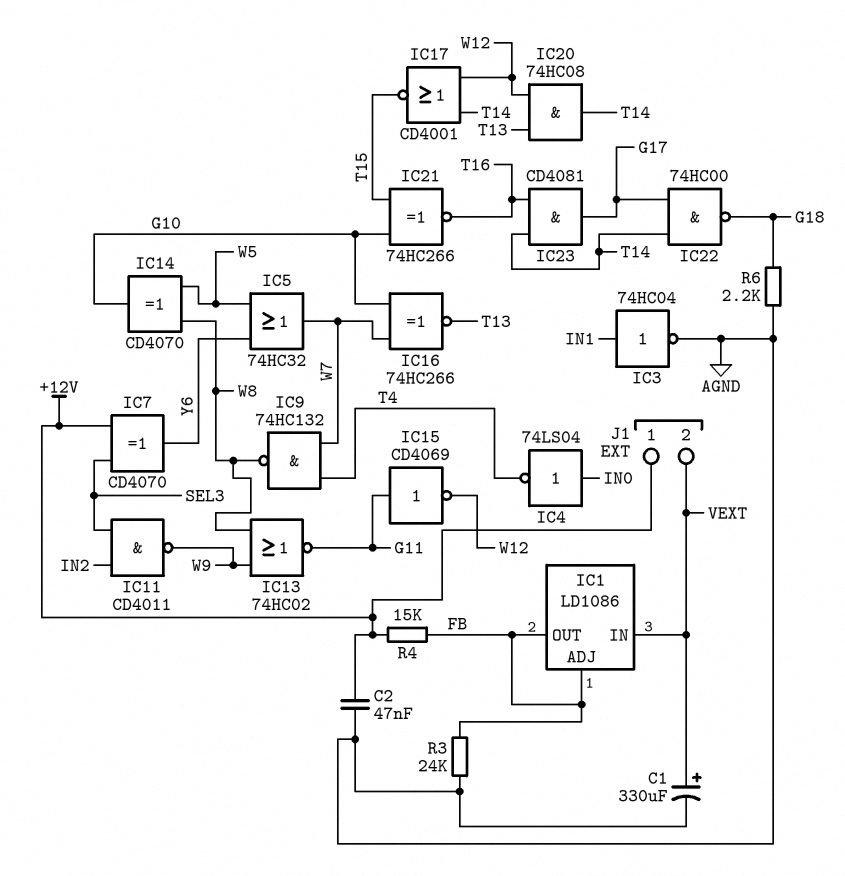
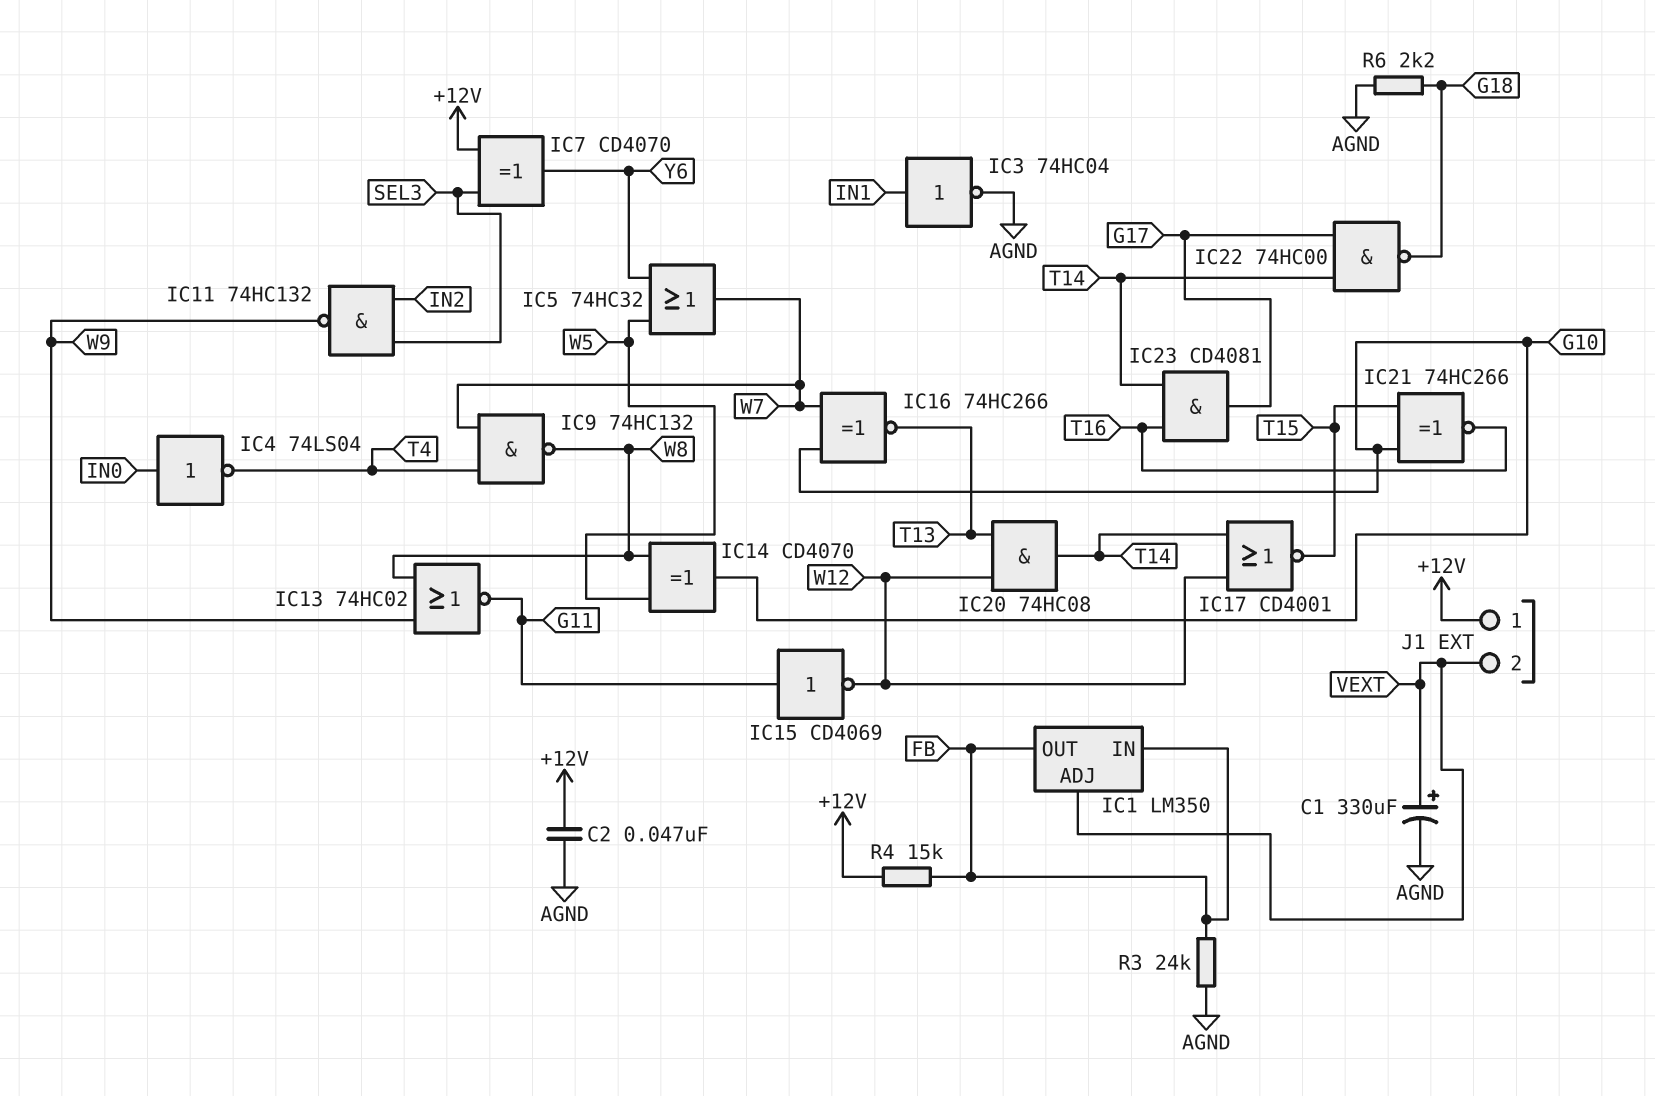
IC1: LD1086 -> LM350
IC1 pin ADJ: FB -> VEXT
IC1 pin IN: VEXT -> FB
IC11: NAND CD4011 (in IN2, in SEL3, out W9) -> NAND 74HC132 (in IN2, in SEL3, out W9)

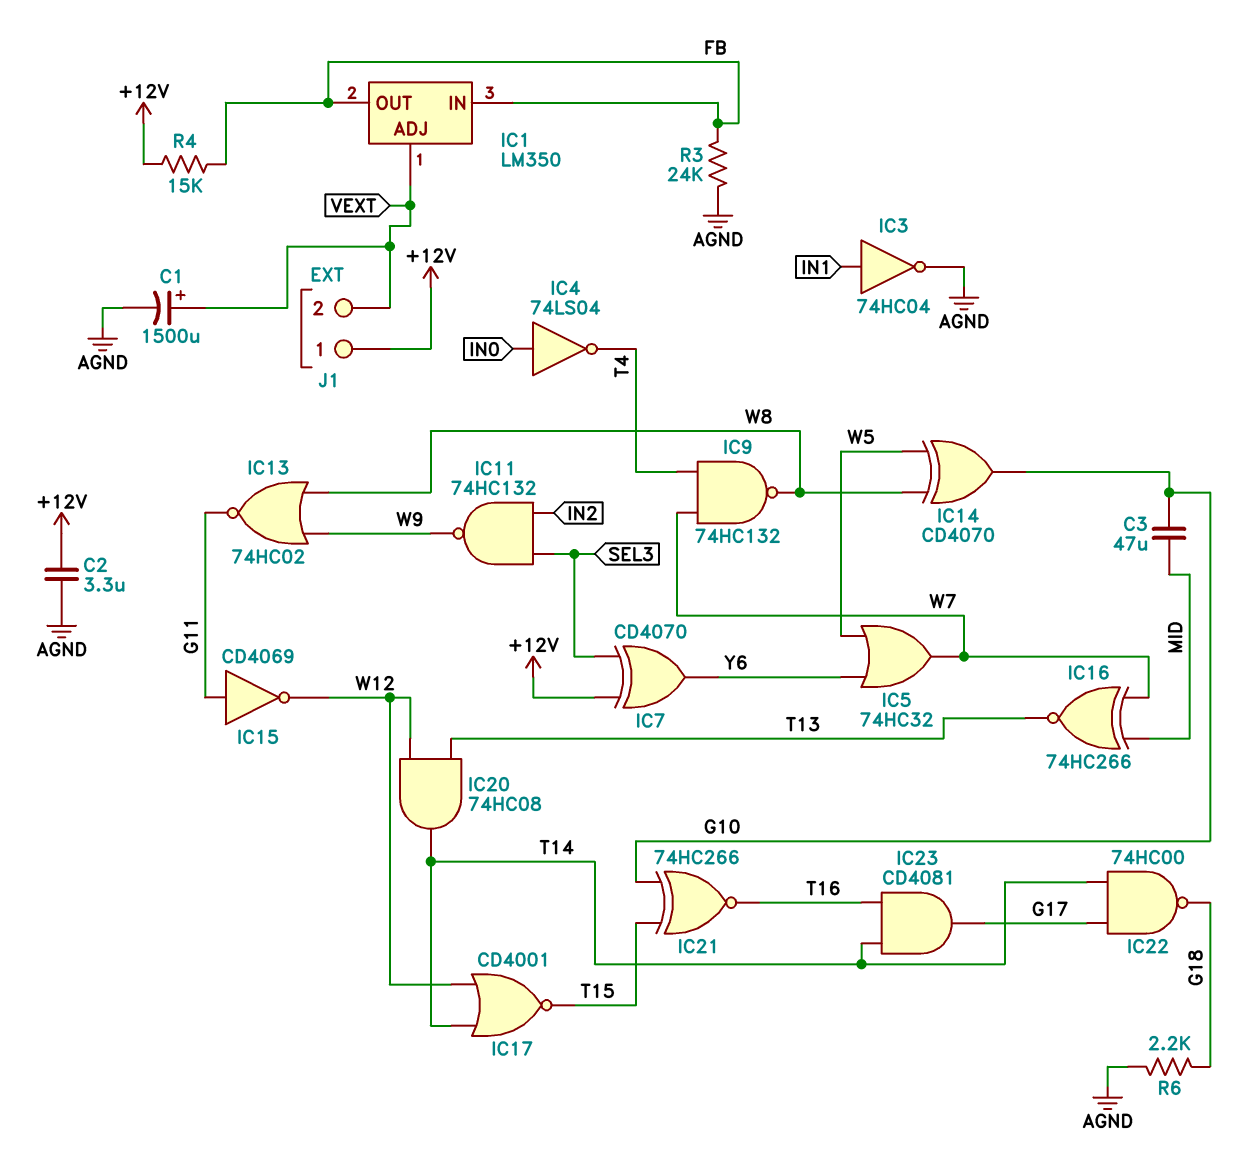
C1: 330uF (plus VEXT, minus AGND) -> 1500uF (plus VEXT, minus AGND)
C2: 47nF (+12V, AGND) -> 3.3uF (+12V, AGND)
C3: none -> 47uF (G10, MID)
IC16: XNOR 74HC266 (in G10, in W7, out T13) -> XNOR 74HC266 (in MID, in W7, out T13)

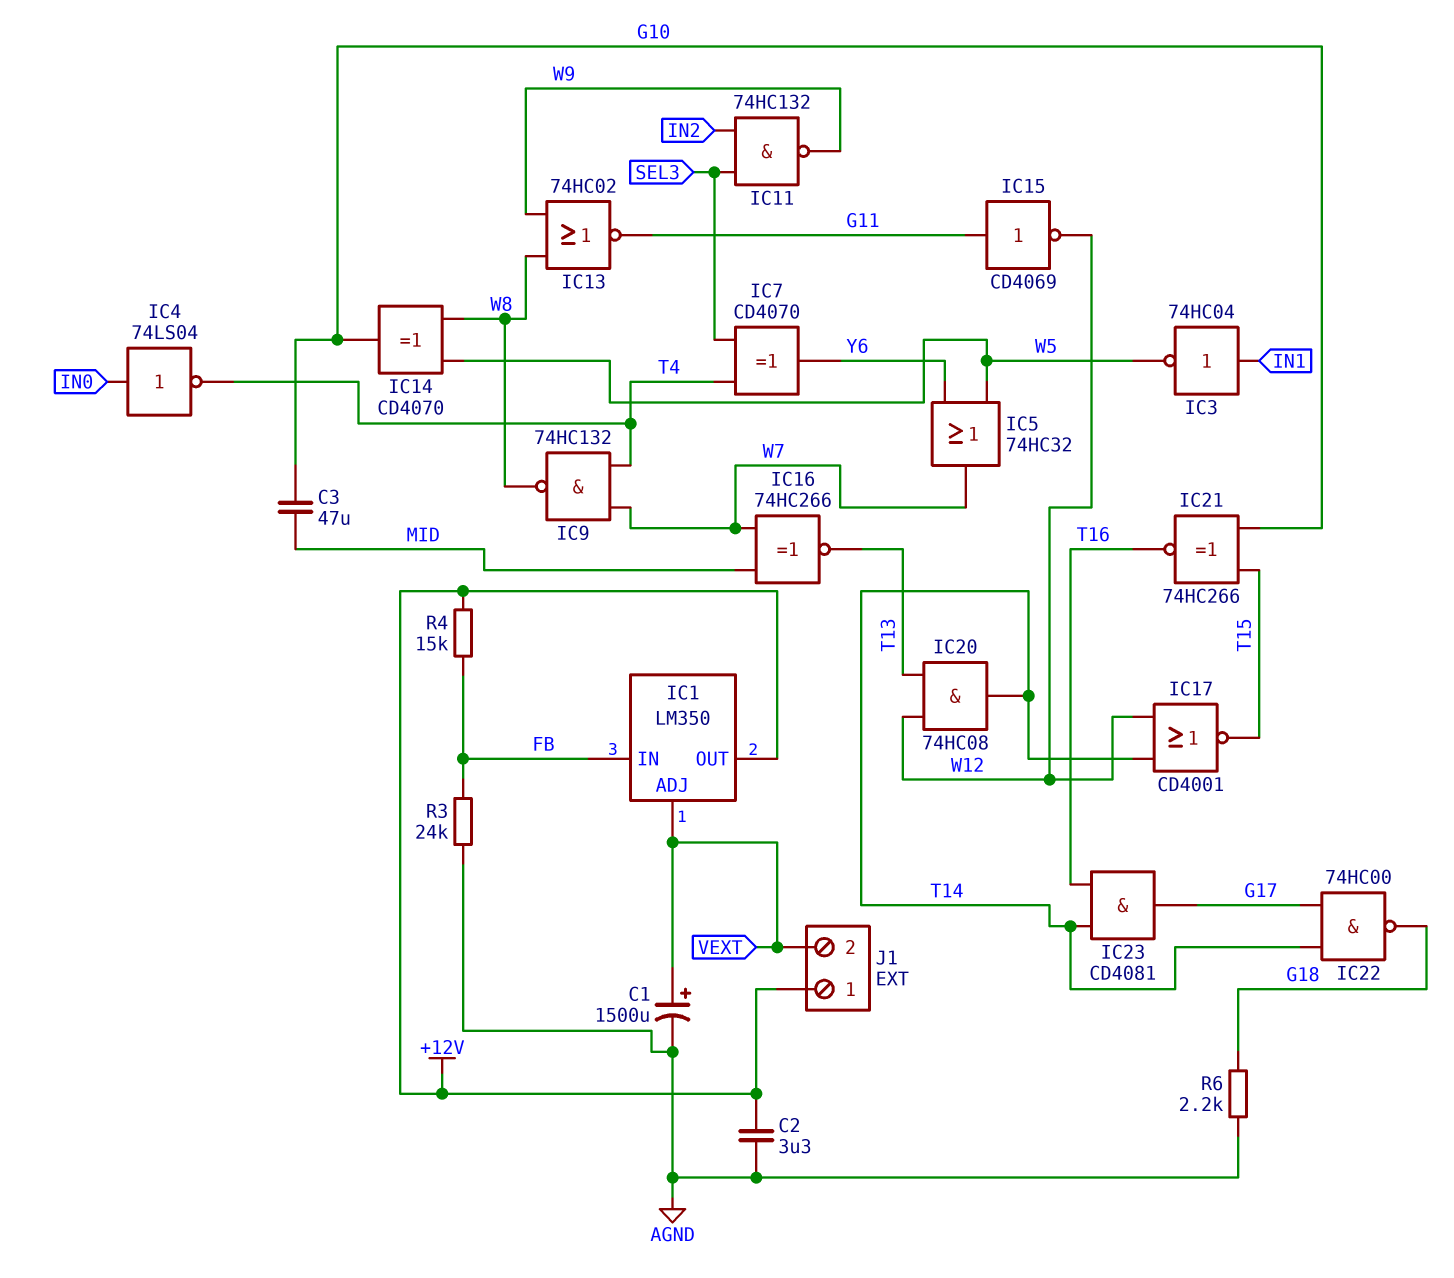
IC1 pin OUT: FB -> +12V
IC3: NOT 74HC04 (in IN1, out AGND) -> NOT 74HC04 (in IN1, out W5)
IC7: XOR CD4070 (in +12V, in SEL3, out Y6) -> XOR CD4070 (in SEL3, in T4, out Y6)

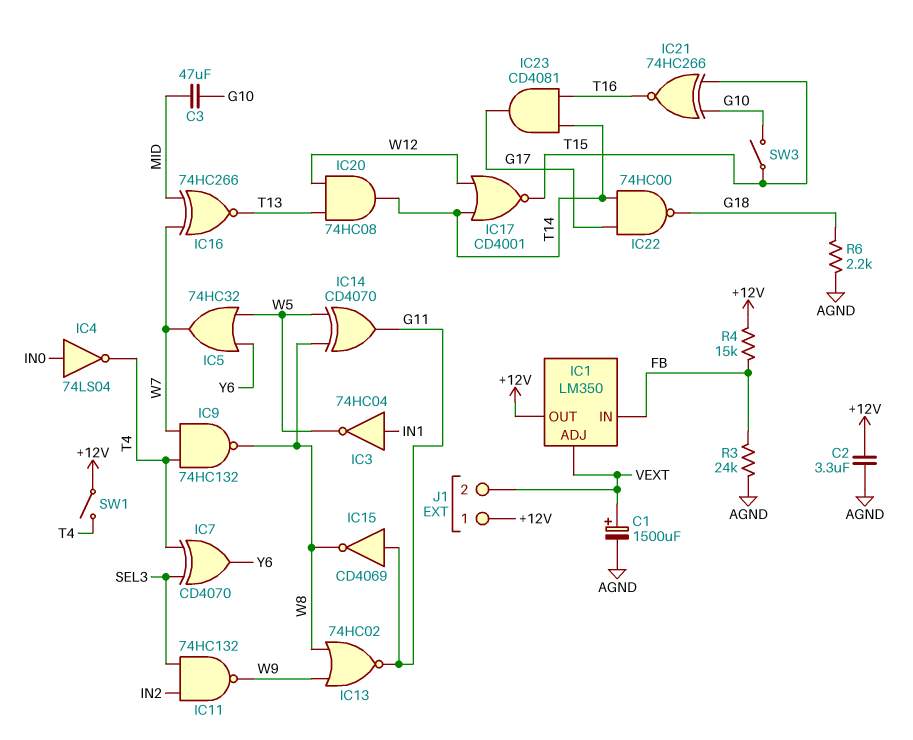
IC14: XOR CD4070 (in W5, in W8, out G10) -> XOR CD4070 (in W5, in W8, out G11)
IC15: NOT CD4069 (in G11, out W12) -> NOT CD4069 (in G11, out W8)
SW1: none -> switch (+12V, T4)
SW3: none -> switch (G10, T15)

